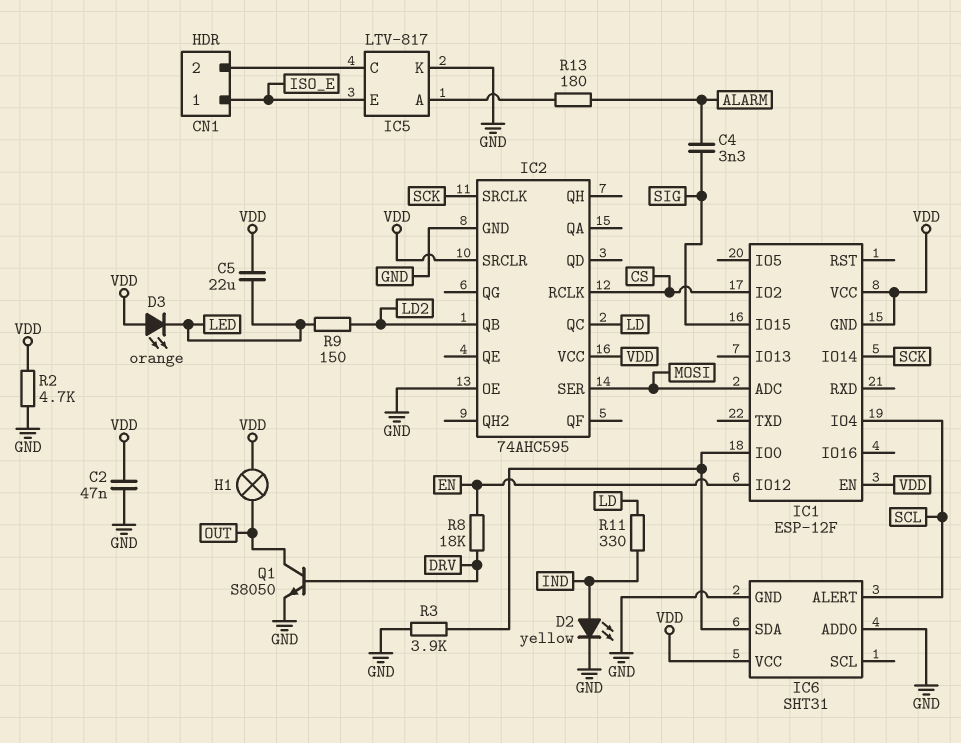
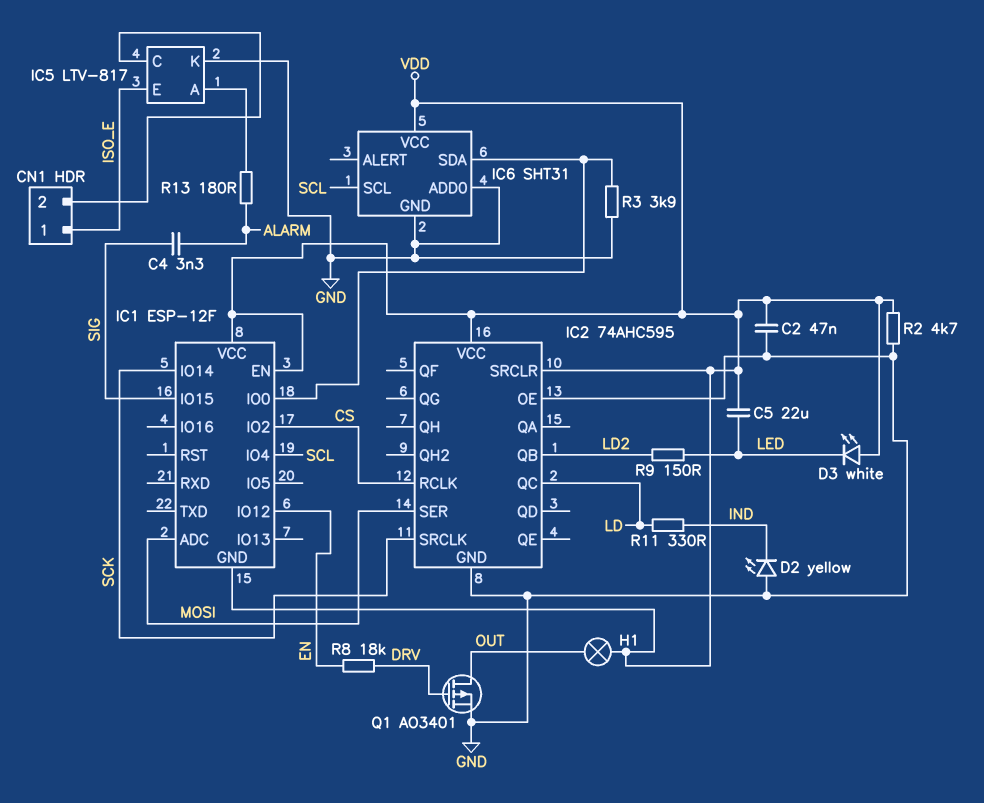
D2: LED yellow (A IND, K GND) -> LED yellow (A GND, K IND)
D3: LED orange (A VDD, K LED) -> LED white (A VDD, K LED)
IC6 pin ALERT: SCL -> none
IC6 pin SCL: none -> SCL
Q1: NPN S8050 (B DRV, C OUT, E GND) -> PMOS AO3401 (G DRV, D OUT, S GND)

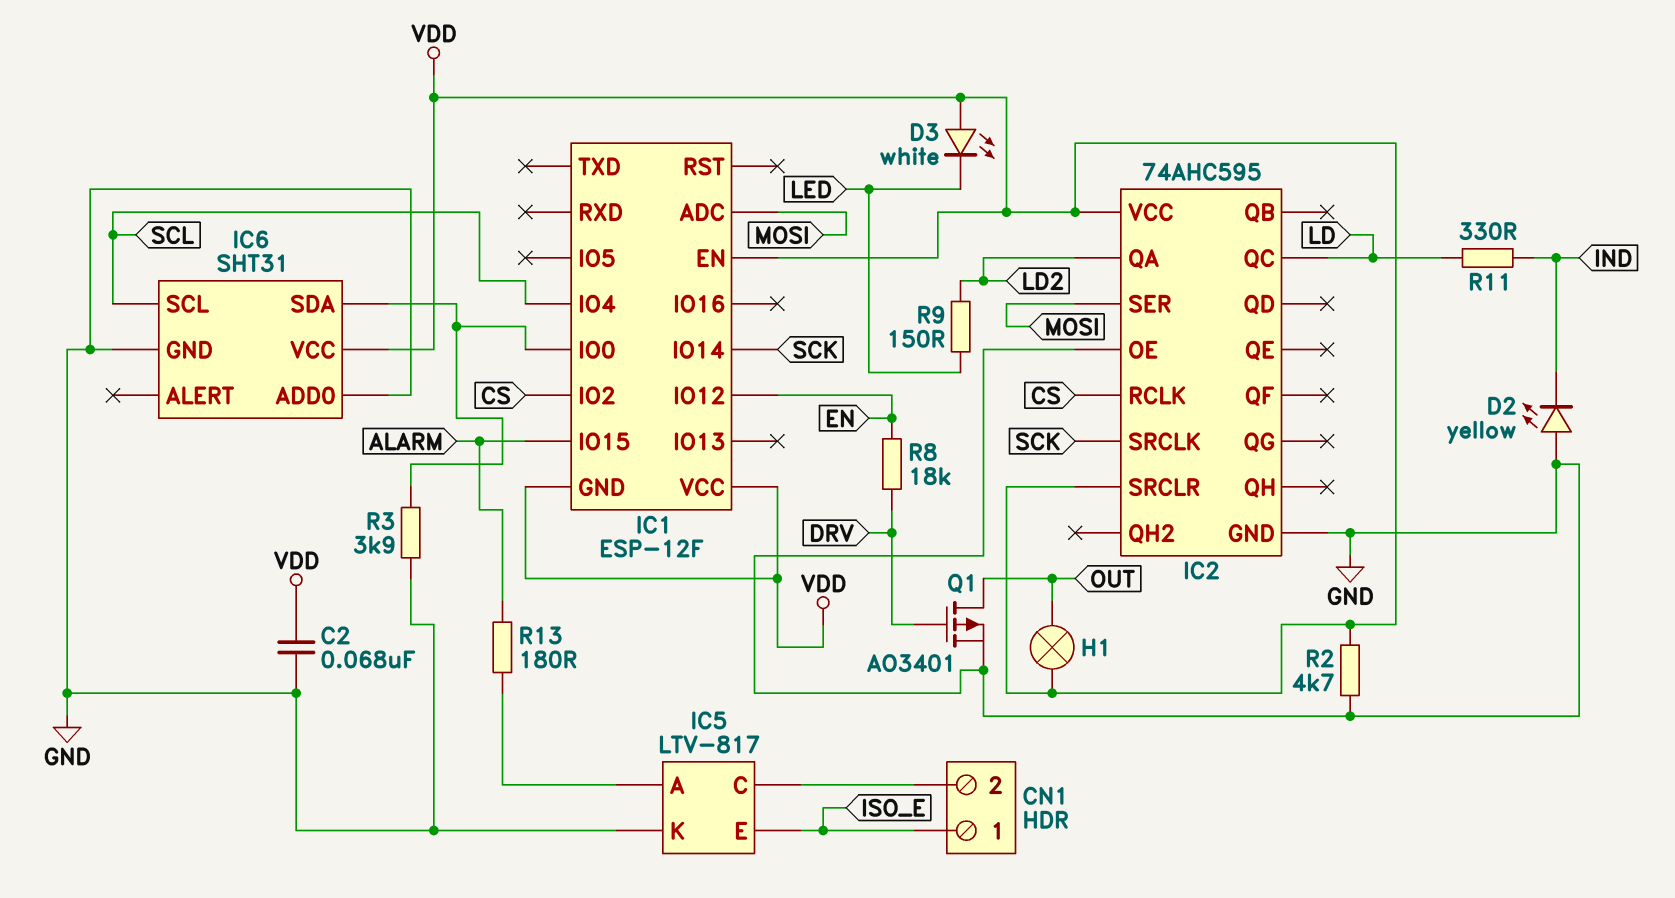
C2: 47nF (GND, VDD) -> 68nF (GND, VDD)
C4: 3.3nF (ALARM, SIG) -> none
C5: 22uF (LED, VDD) -> none
IC1 pin IO15: SIG -> ALARM
IC2 pin QA: none -> LD2
IC2 pin QB: LD2 -> none

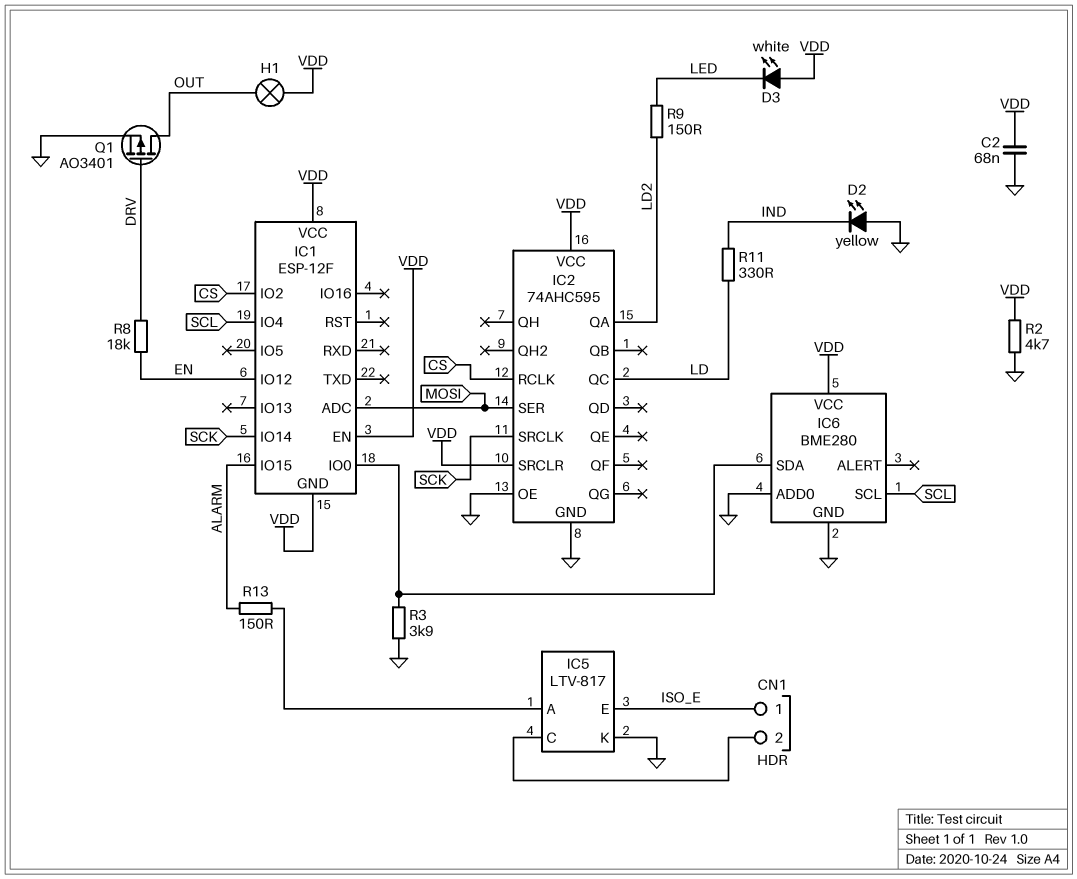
IC6: SHT31 -> BME280
R13: 180 (ALARM, IC5/A) -> 150 (ALARM, IC5/A)

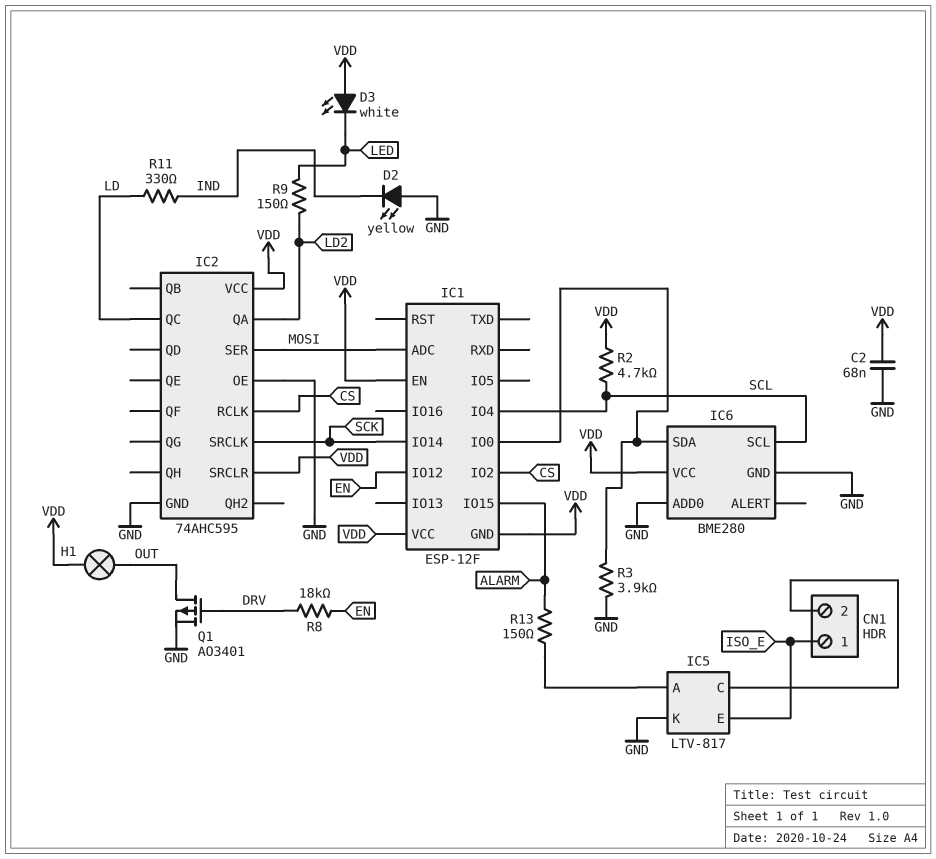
R2: 4.7k (GND, VDD) -> 4.7k (SCL, VDD)

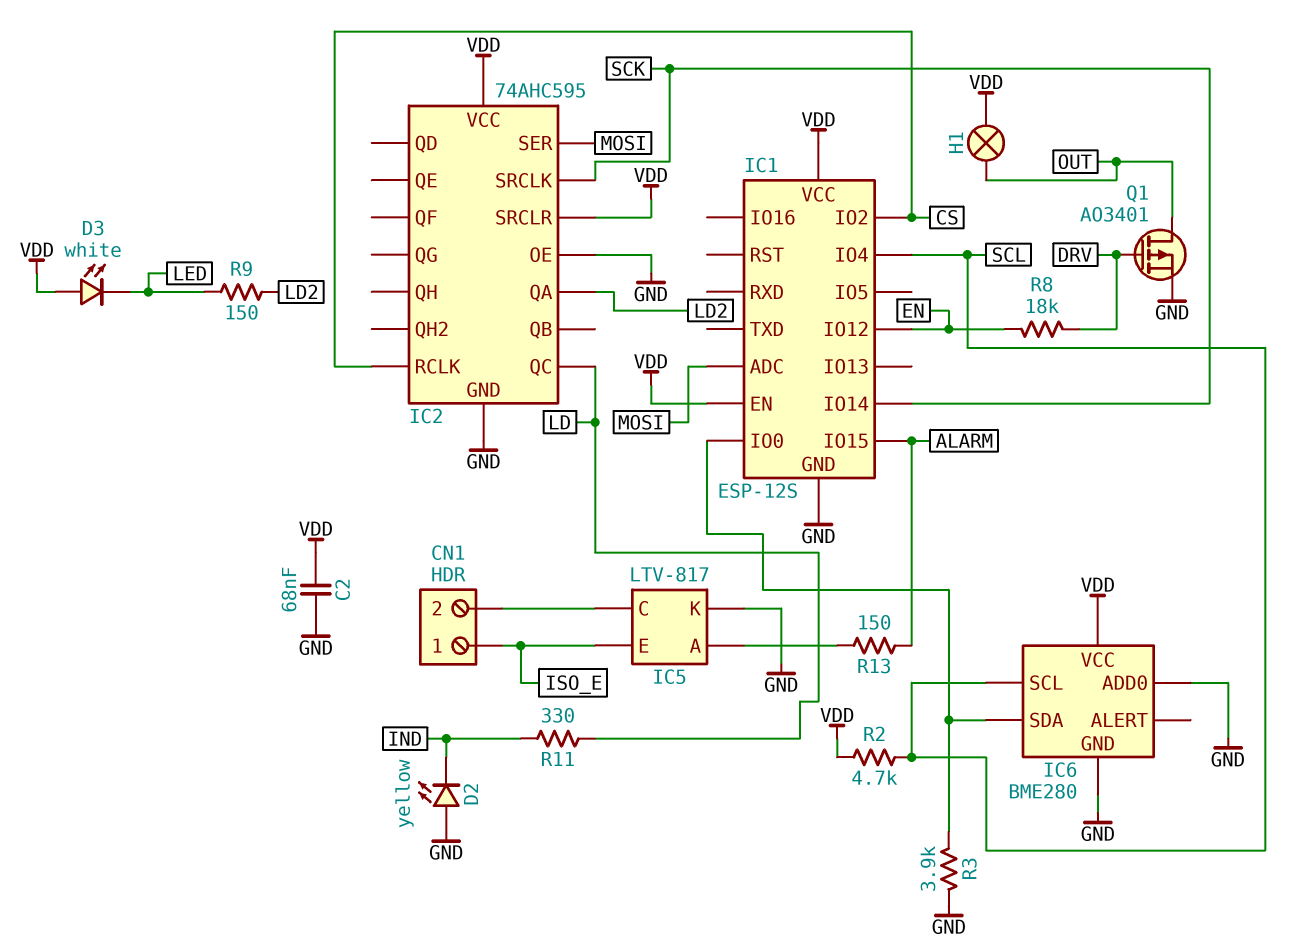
IC1: ESP-12F -> ESP-12S
IC1 pin GND: VDD -> GND

